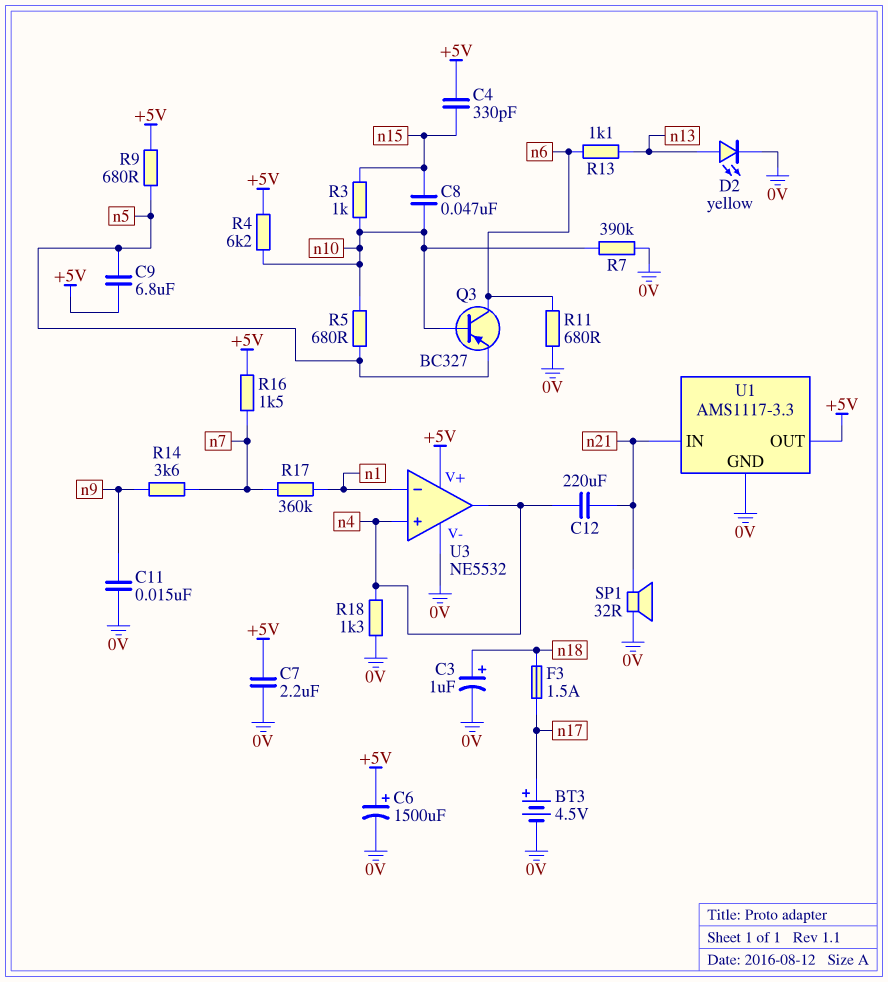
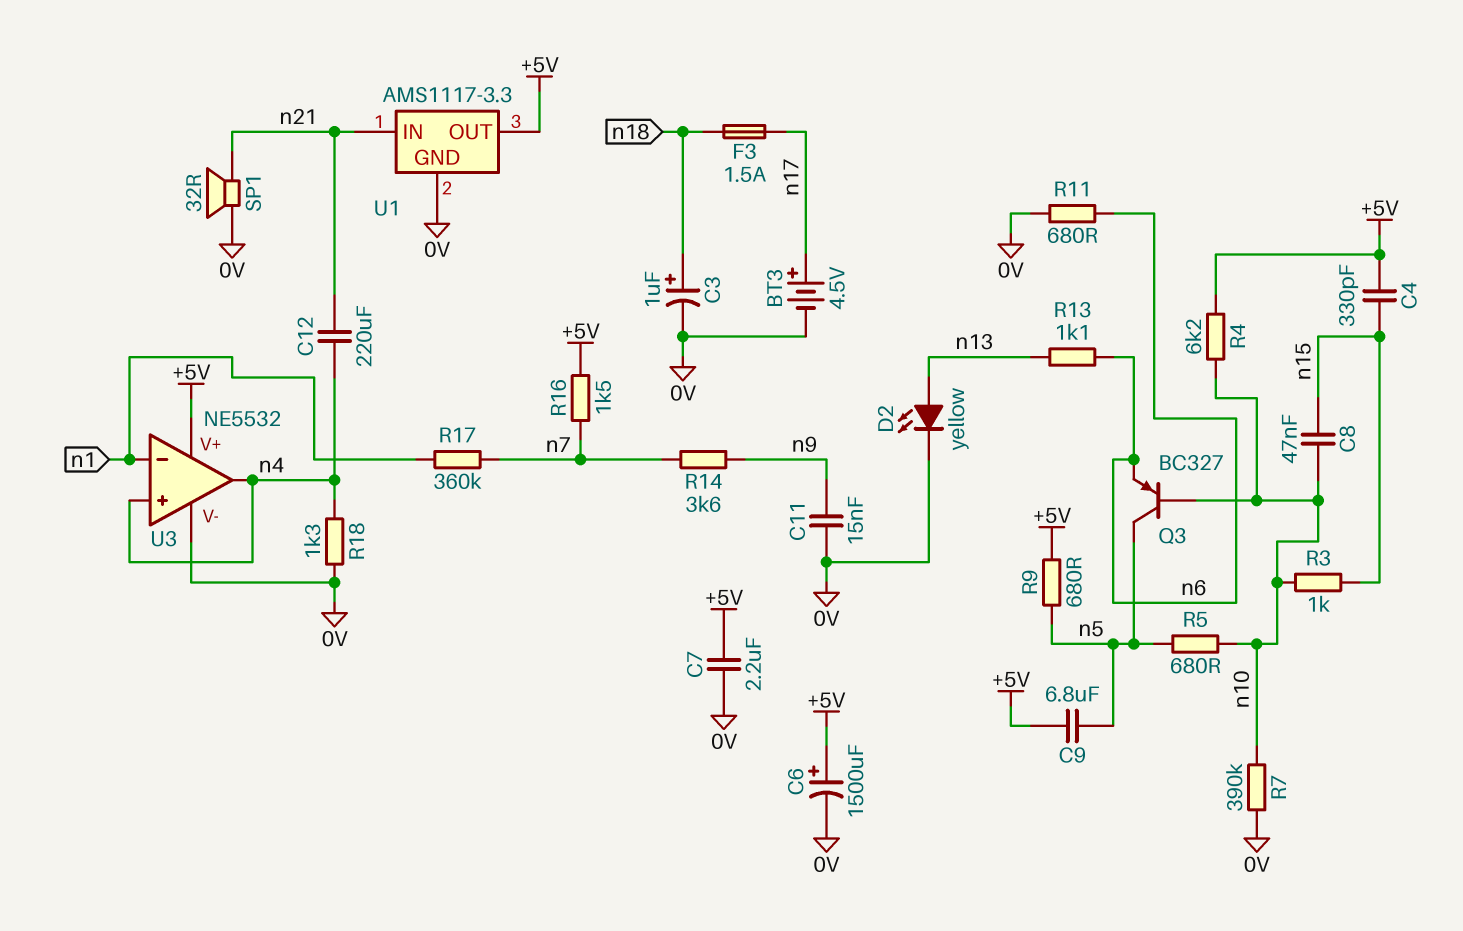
Q3: PNP BC327 (B n10, C n6, E n5) -> PNP BC327 (B n10, C n5, E n6)

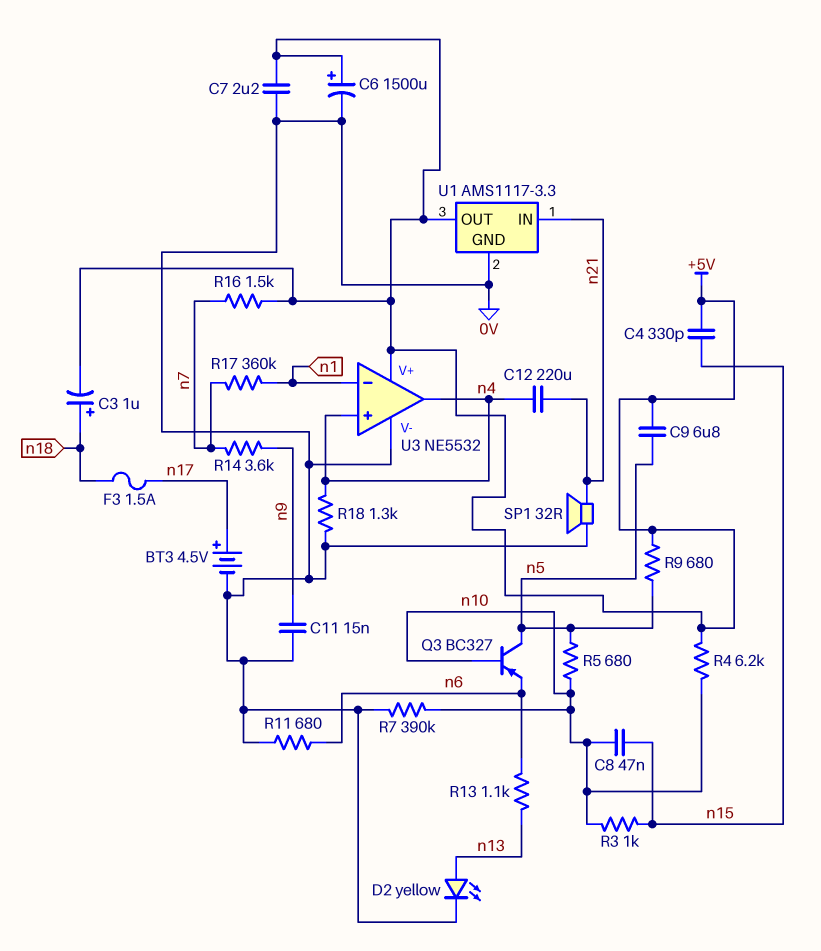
C3: 1uF (plus n18, minus 0V) -> 1uF (plus n18, minus +5V)

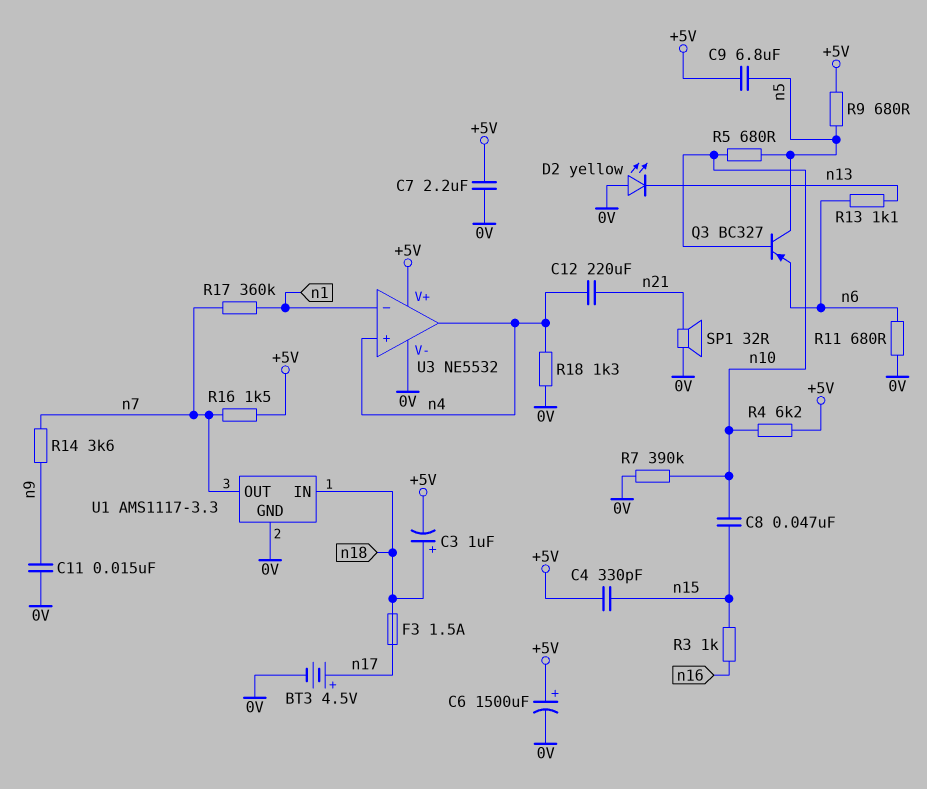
D2: LED yellow (A n13, K 0V) -> LED yellow (A 0V, K n13)
R3: 1k (n10, n15) -> 1k (n15, n16)
U1 pin IN: n21 -> n18
U1 pin OUT: +5V -> n7

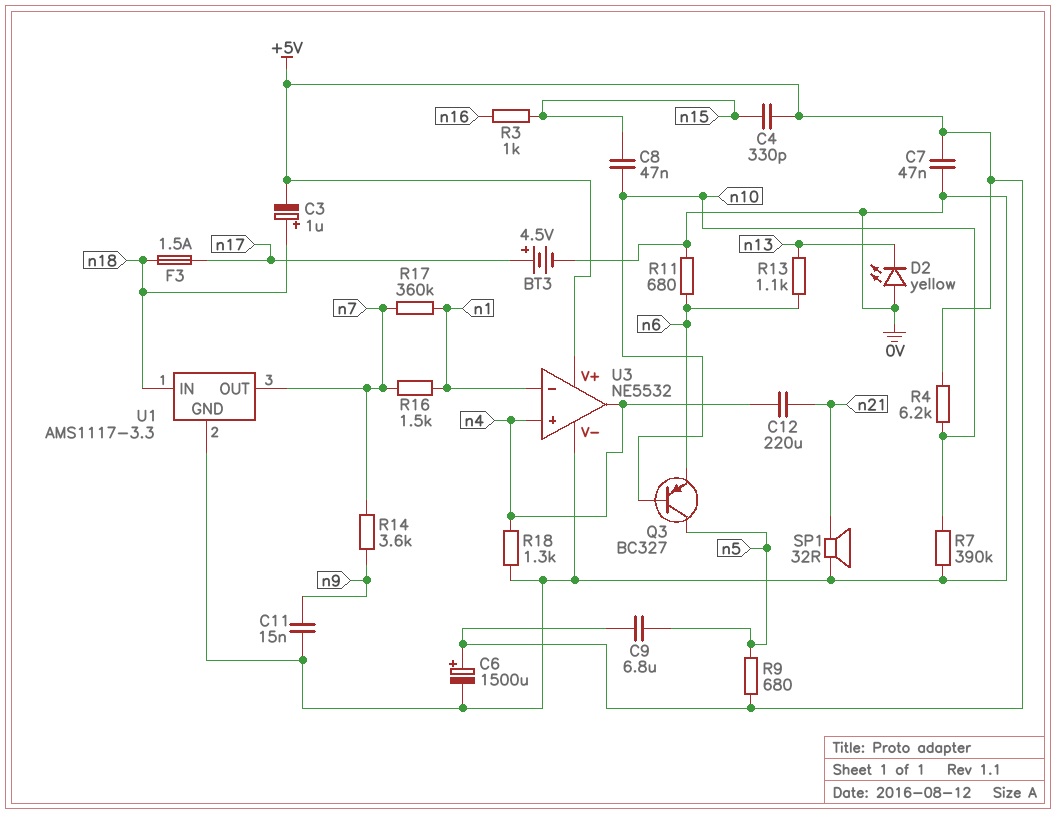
C7: 2.2uF (+5V, 0V) -> 47nF (+5V, 0V)
R5: 680 (n5, n10) -> none
R16: 1.5k (+5V, n7) -> 1.5k (n1, n7)

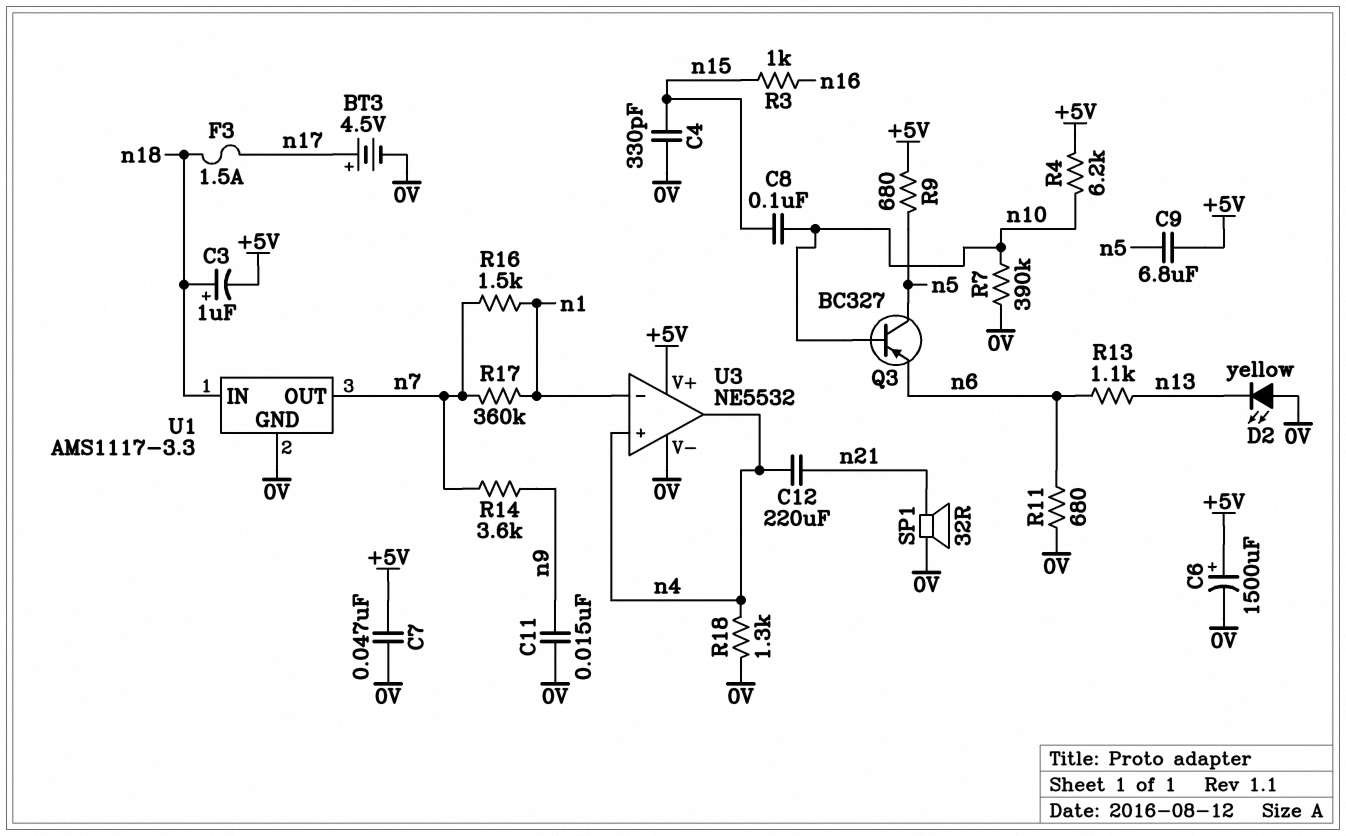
C4: 330pF (+5V, n15) -> 330pF (0V, n15)
C8: 47nF (n10, n15) -> 100nF (n10, n15)

